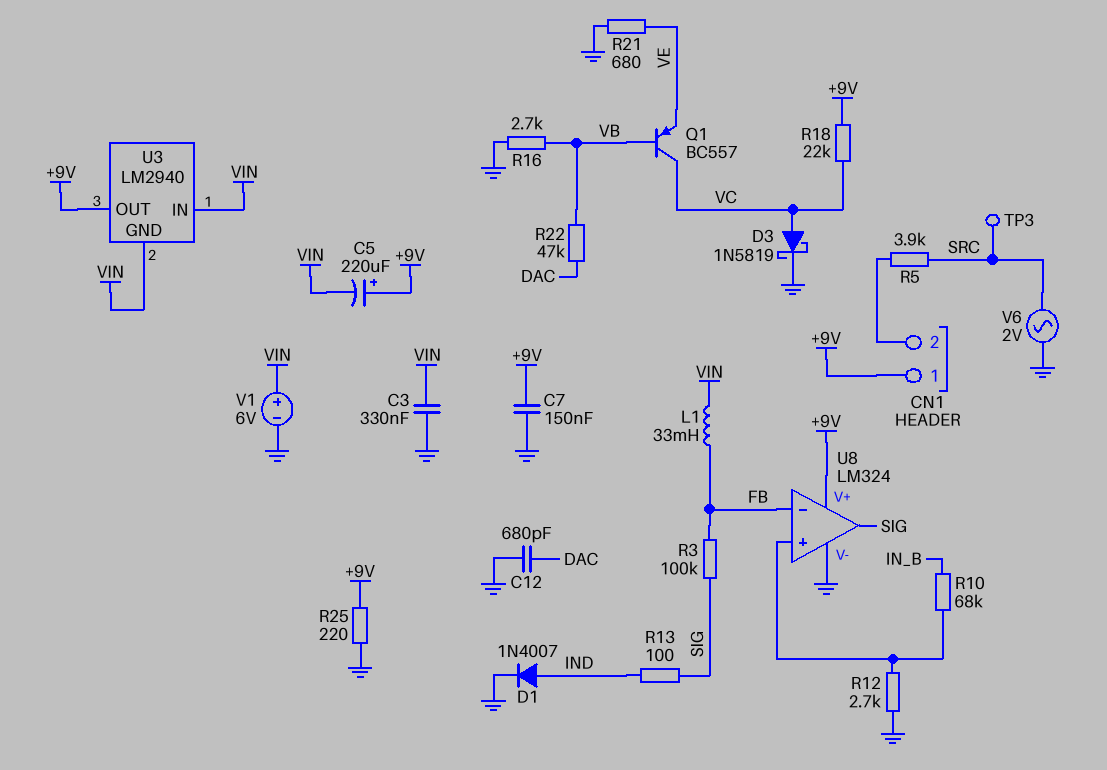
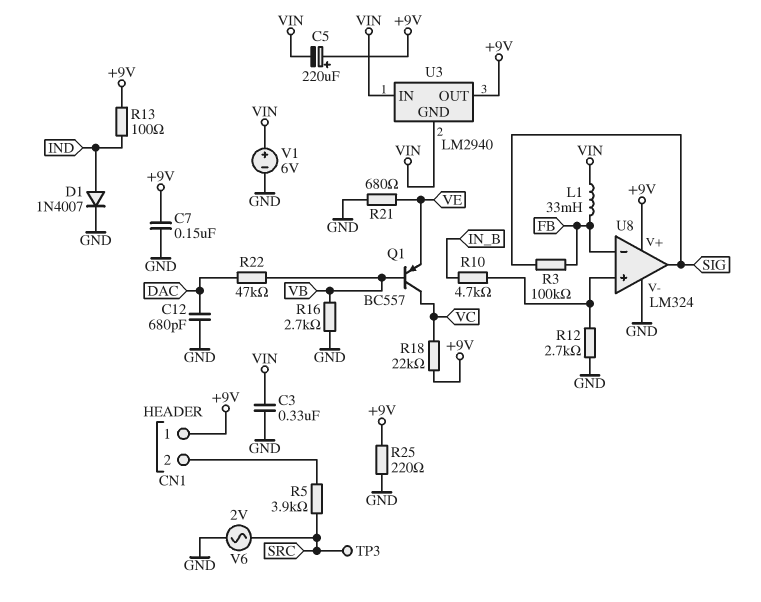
D3: schottky 1N5819 (A VC, K GND) -> none
R10: 68k (IN_B, U8/in+) -> 4.7k (IN_B, U8/in+)
R13: 100 (IND, SIG) -> 100 (+9V, IND)

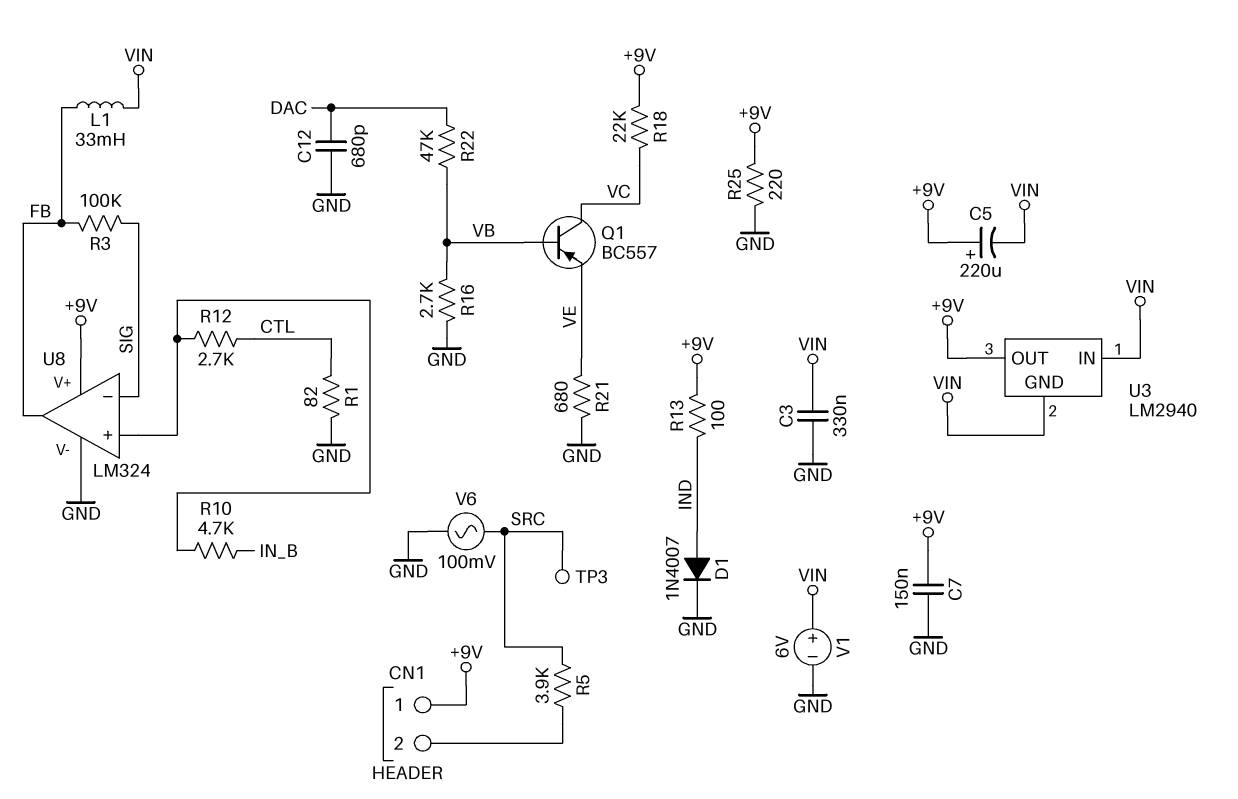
R1: none -> 82 (CTL, GND)
R12: 2.7k (GND, U8/in+) -> 2.7k (CTL, U8/in+)
U8 pin in-: FB -> SIG
U8 pin out: SIG -> FB
V6: AC 2V (GND, SRC) -> AC 100mV (GND, SRC)

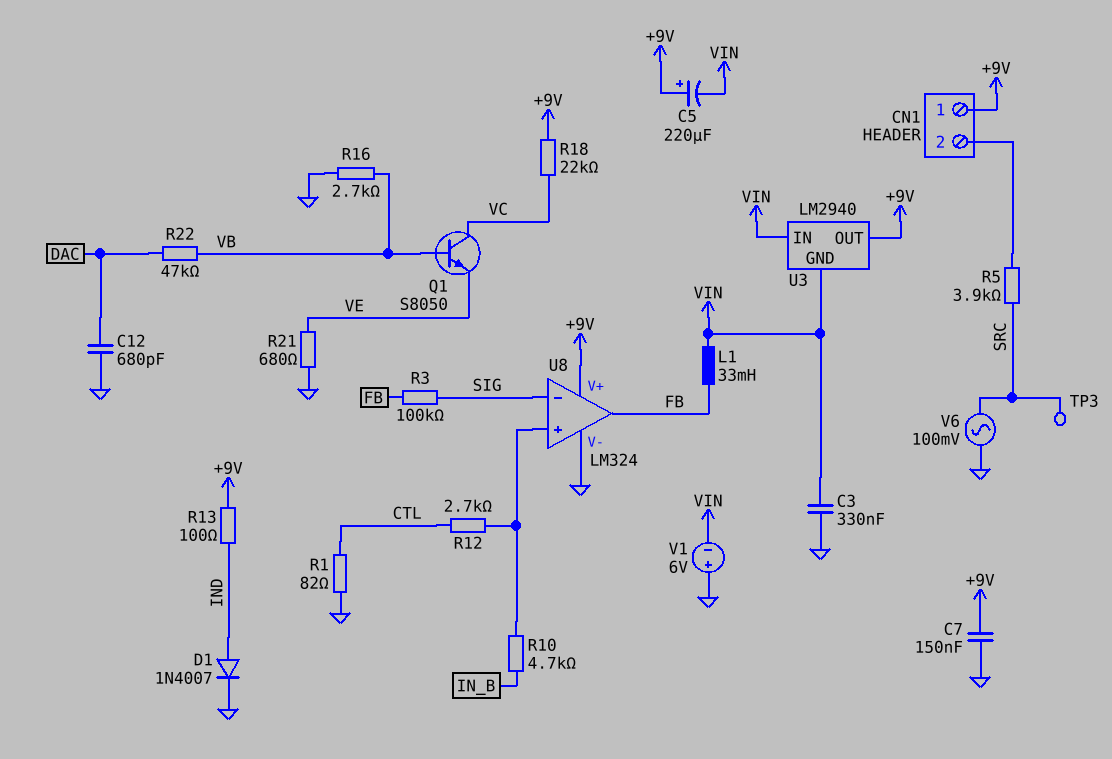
Q1: PNP BC557 (B VB, C VC, E VE) -> NPN S8050 (B VB, C VC, E VE)
R25: 220 (+9V, GND) -> none
V1: 6V (plus VIN, minus GND) -> 6V (plus GND, minus VIN)

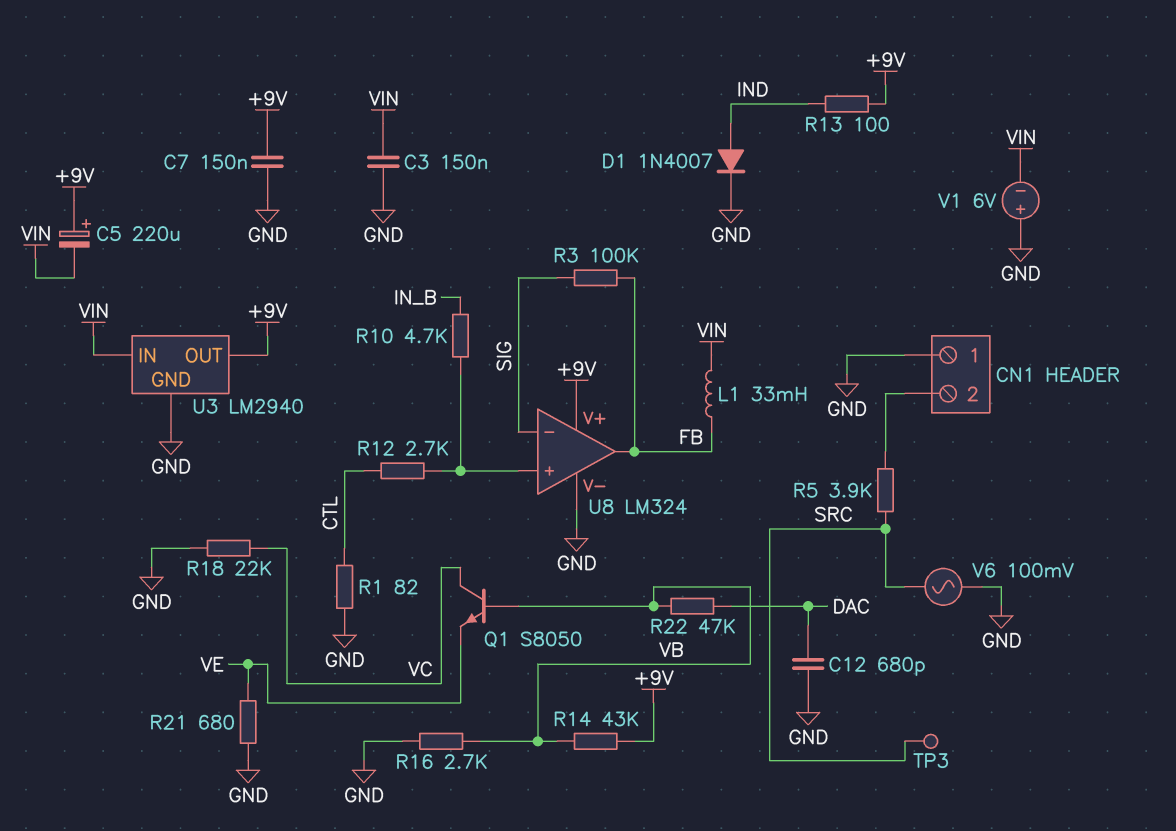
C3: 330nF (GND, VIN) -> 150nF (GND, VIN)
CN1 pin 1: +9V -> GND
R14: none -> 43k (+9V, VB)
R18: 22k (+9V, VC) -> 22k (GND, VC)
U3 pin GND: VIN -> GND

